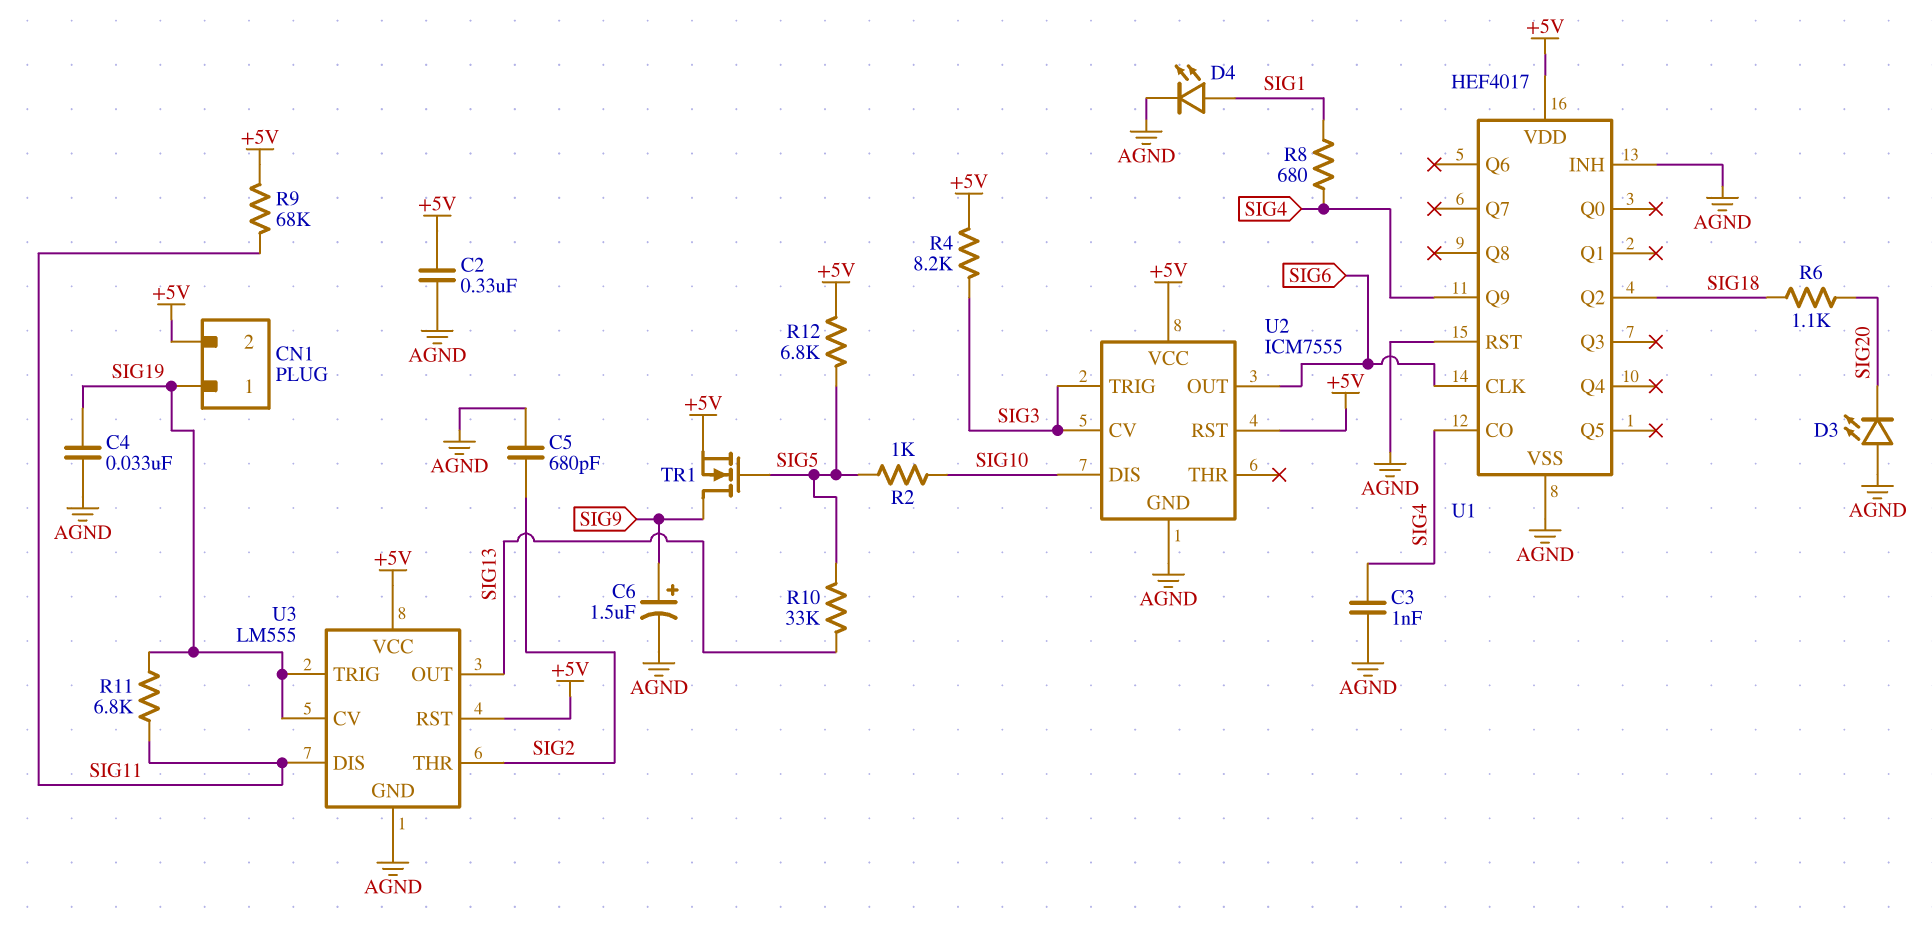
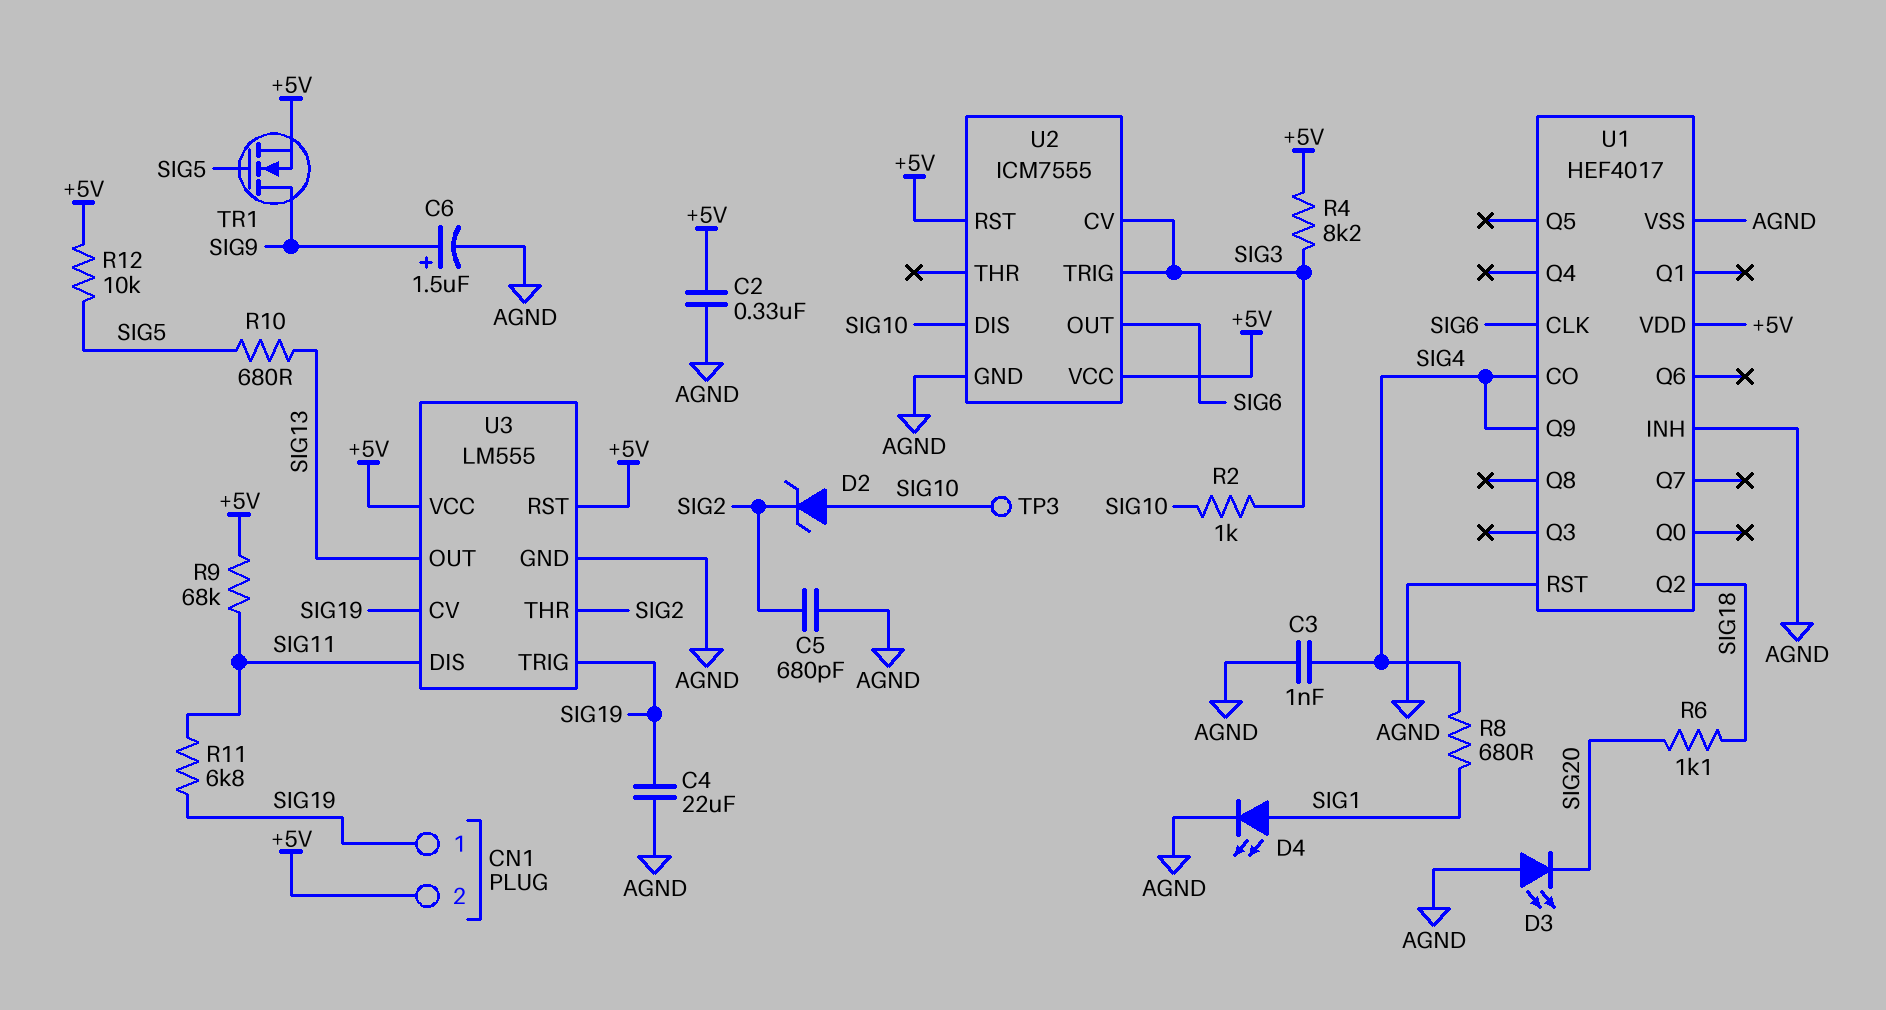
C4: 33nF (AGND, SIG19) -> 22uF (AGND, SIG19)
D2: none -> zener (A SIG10, K SIG2)
R2: 1k (SIG5, SIG10) -> 1k (SIG3, SIG10)
R10: 33k (SIG5, SIG13) -> 680 (SIG5, SIG13)
R12: 6.8k (+5V, SIG5) -> 10k (+5V, SIG5)
TP3: none -> test point (SIG10)

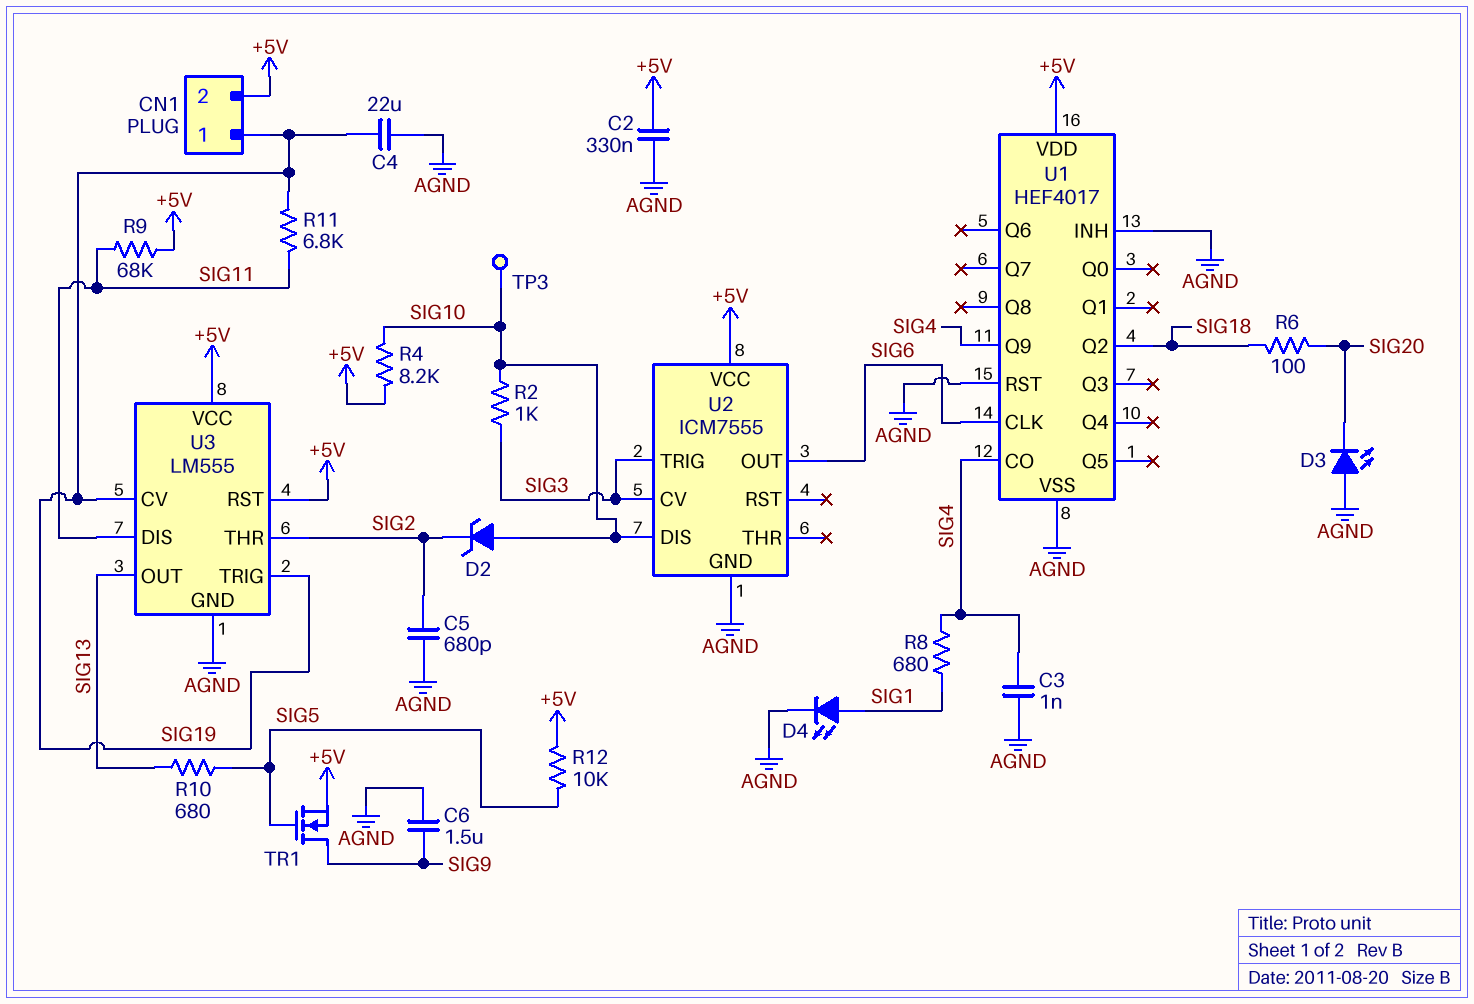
C6: 1.5uF (plus SIG9, minus AGND) -> 1.5uF (AGND, SIG9)
R4: 8.2k (+5V, SIG3) -> 8.2k (+5V, SIG10)
R6: 1.1k (SIG18, SIG20) -> 100 (SIG18, SIG20)
U2 pin RST: +5V -> none

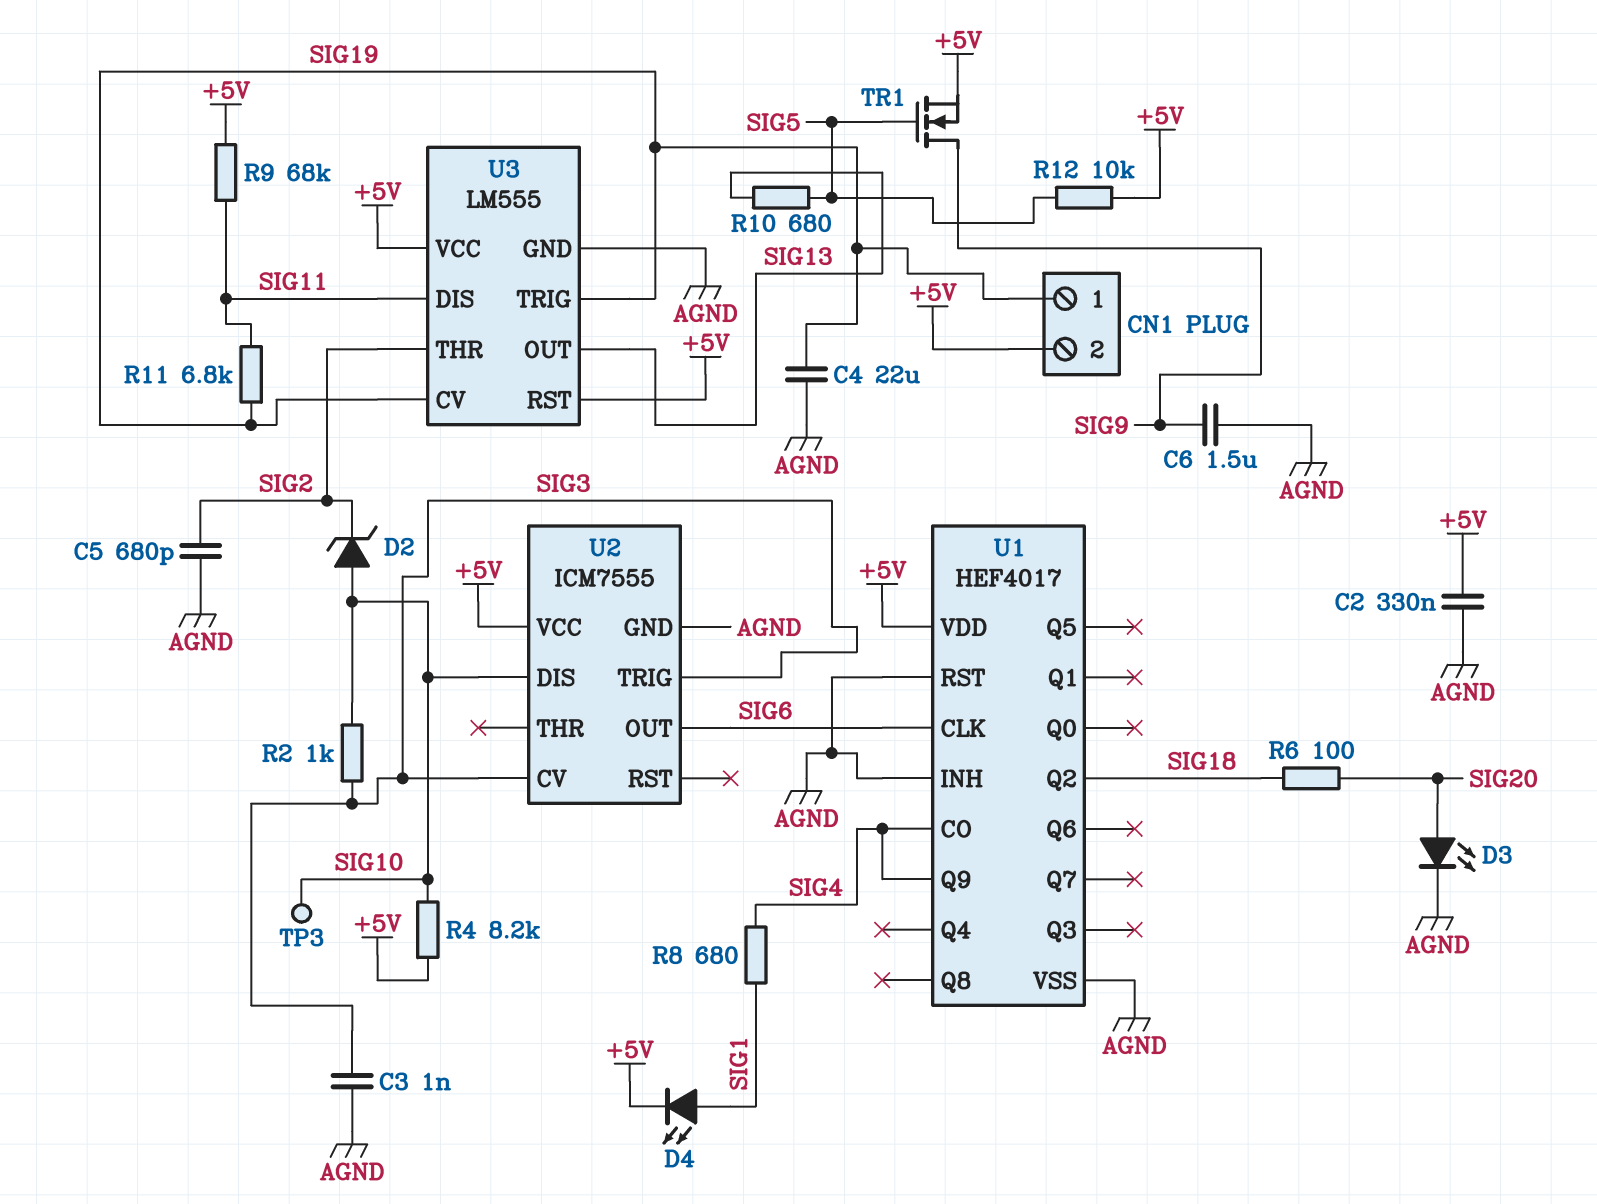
C3: 1nF (AGND, SIG4) -> 1nF (AGND, SIG3)
D3: LED (A AGND, K SIG20) -> LED (A SIG20, K AGND)
D4: LED (A SIG1, K AGND) -> LED (A SIG1, K +5V)

